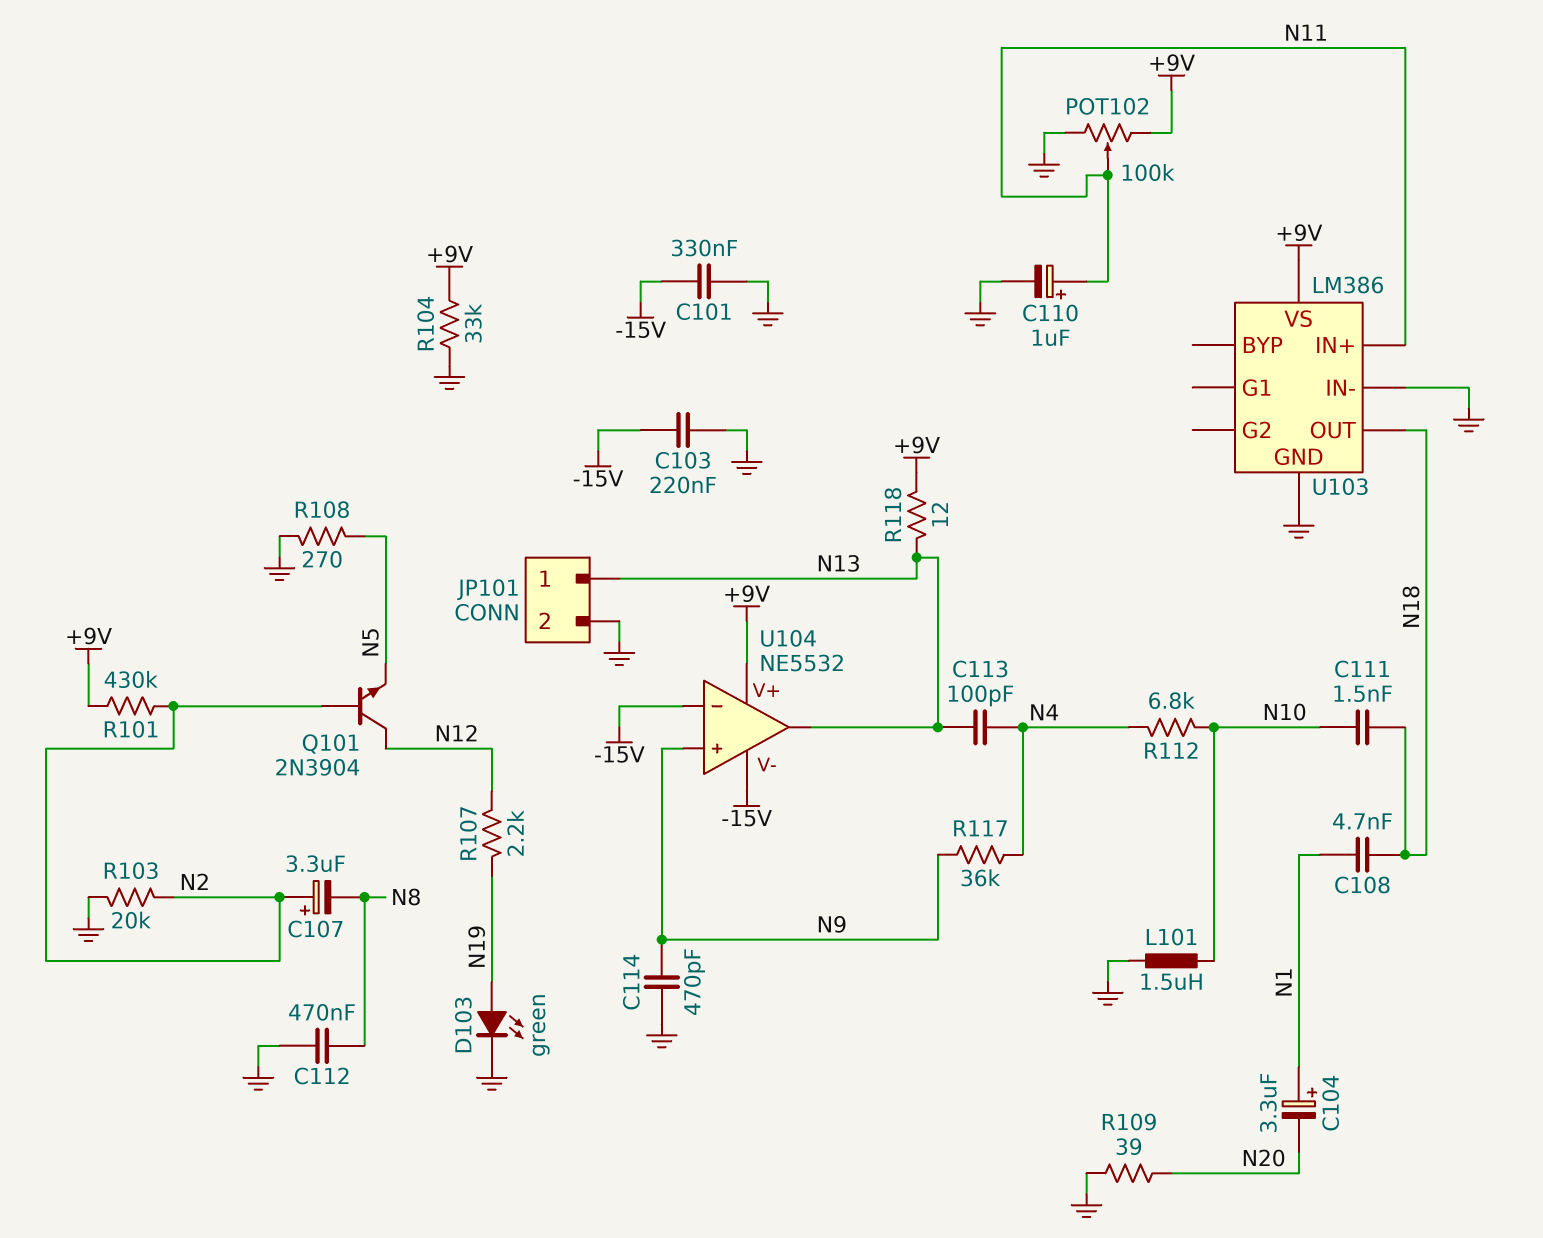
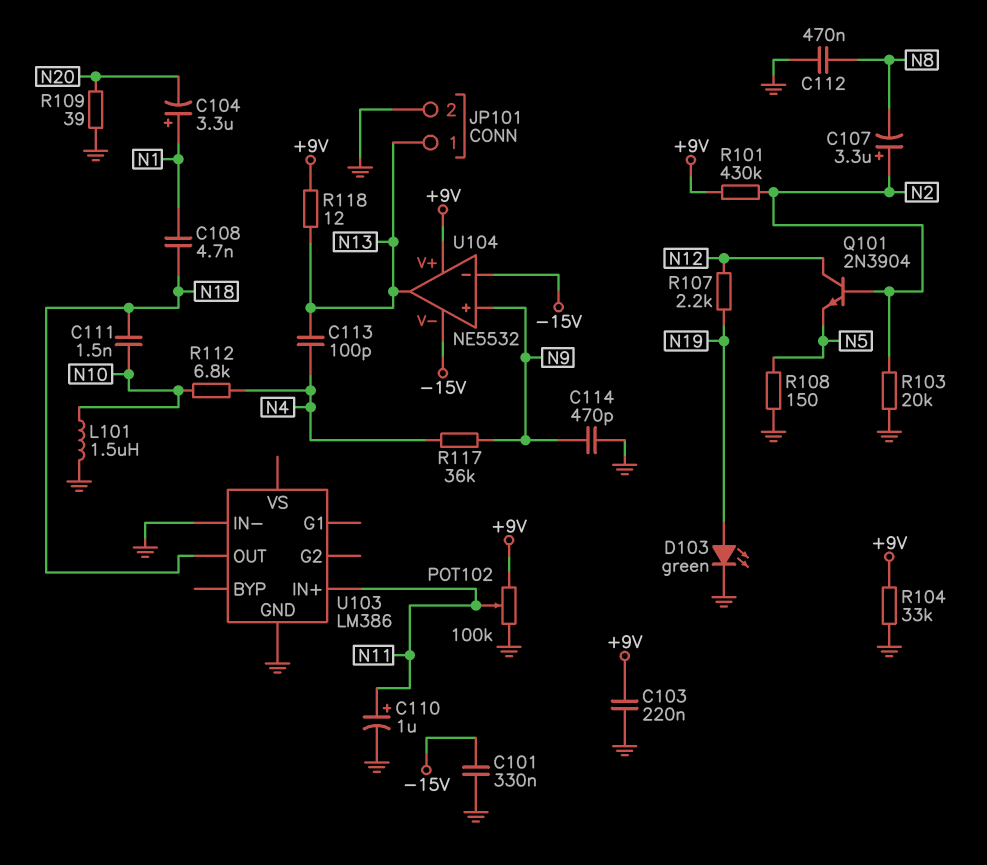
C103: 220nF (-15V, GND) -> 220nF (+9V, GND)
R108: 270 (GND, N5) -> 150 (GND, N5)
U103 pin VS: +9V -> none

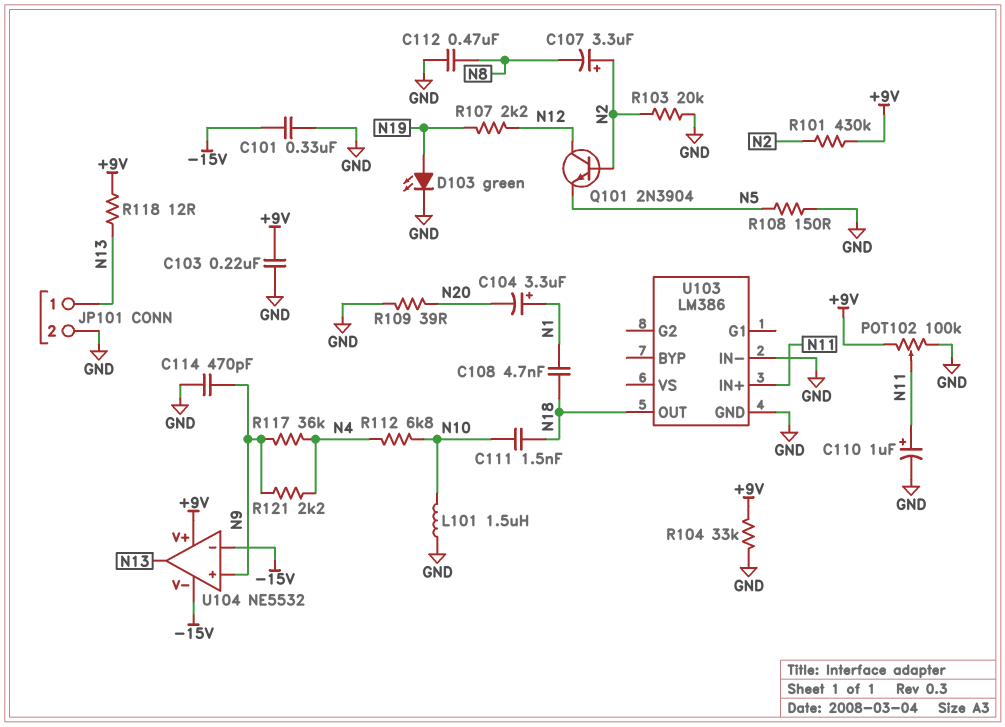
C113: 100pF (N4, N13) -> none
R121: none -> 2.2k (N4, N9)

